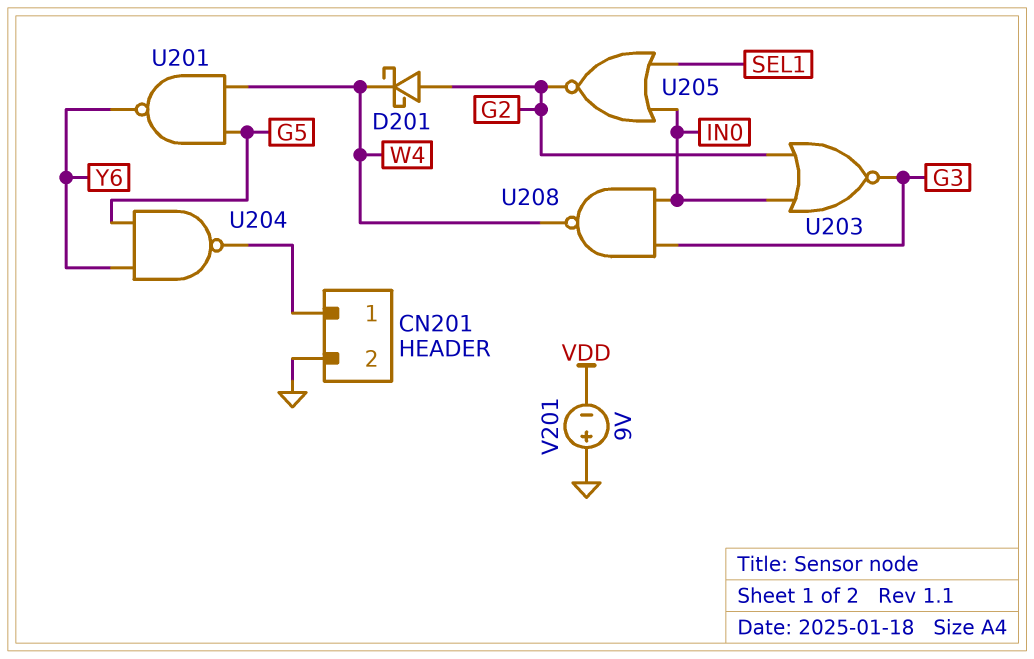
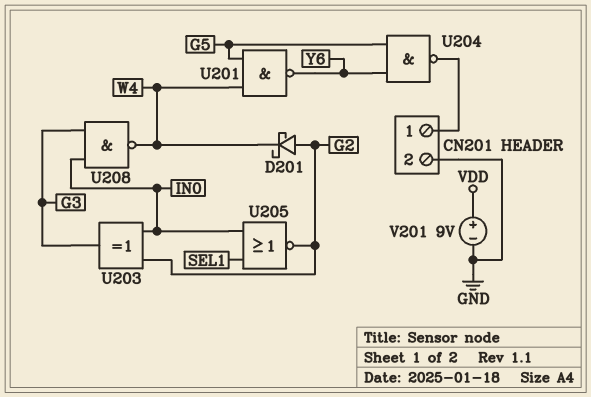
U203: NOR (in G2, in IN0, out G3) -> XOR (in G2, in IN0, out G3)
V201: 9V (plus GND, minus VDD) -> 9V (plus VDD, minus GND)

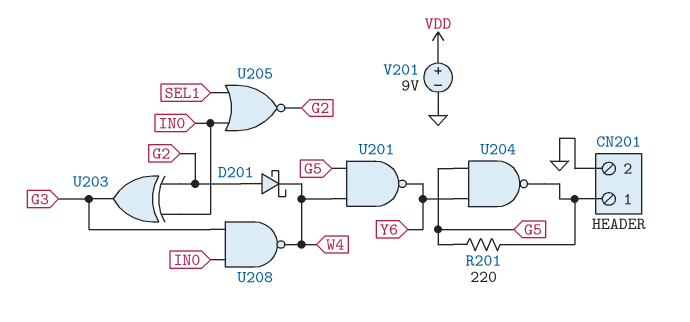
R201: none -> 220 (CN201/1, G5)

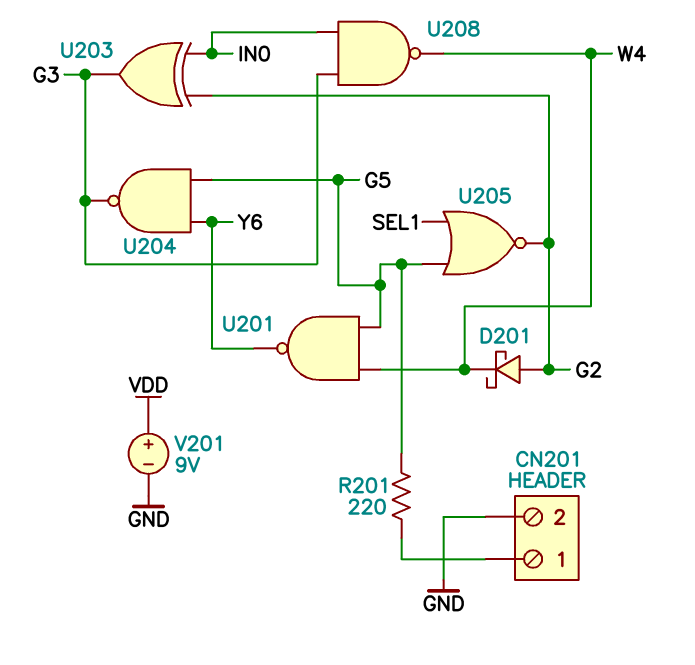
U204: NAND (in G5, in Y6, out CN201/1) -> NAND (in G5, in Y6, out G3)
U205: NOR (in IN0, in SEL1, out G2) -> NOR (in G5, in SEL1, out G2)

